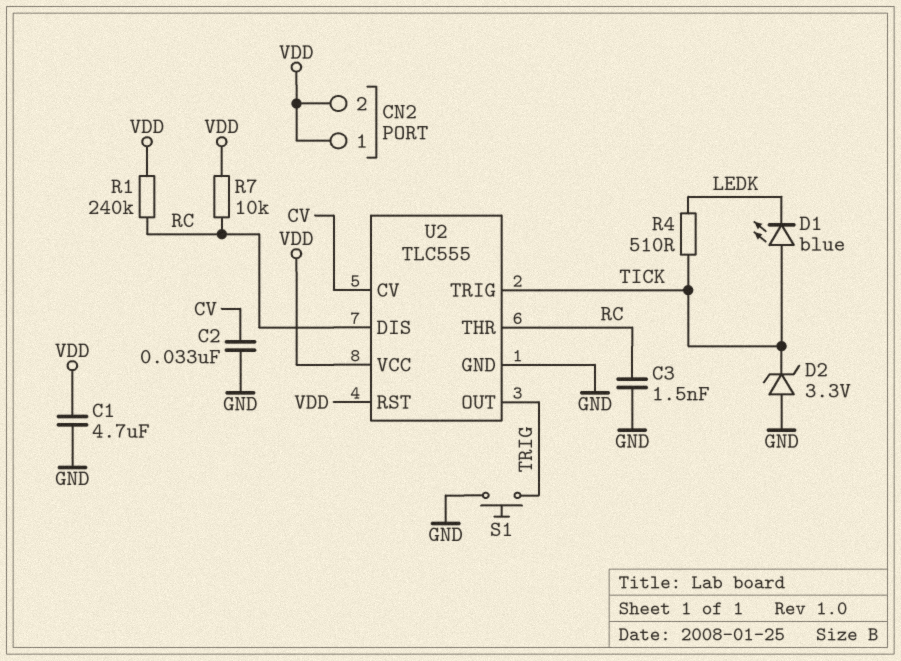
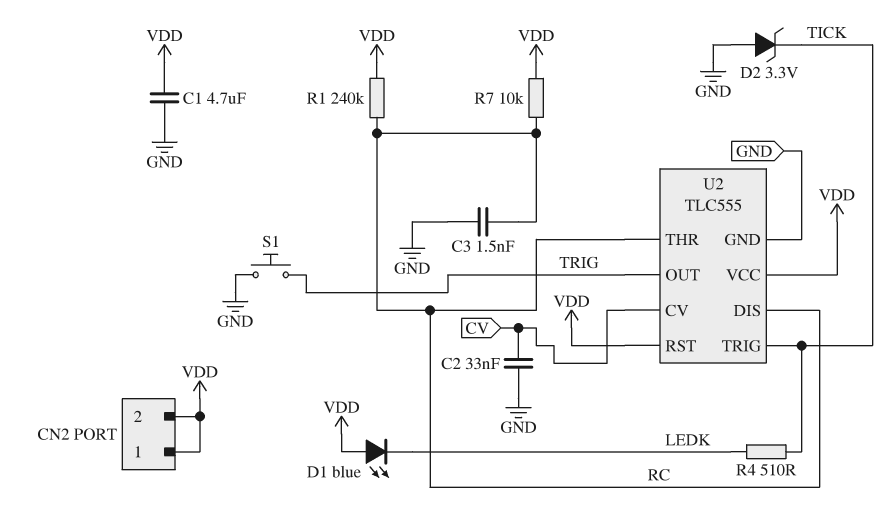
D1: LED blue (A TICK, K LEDK) -> LED blue (A VDD, K LEDK)

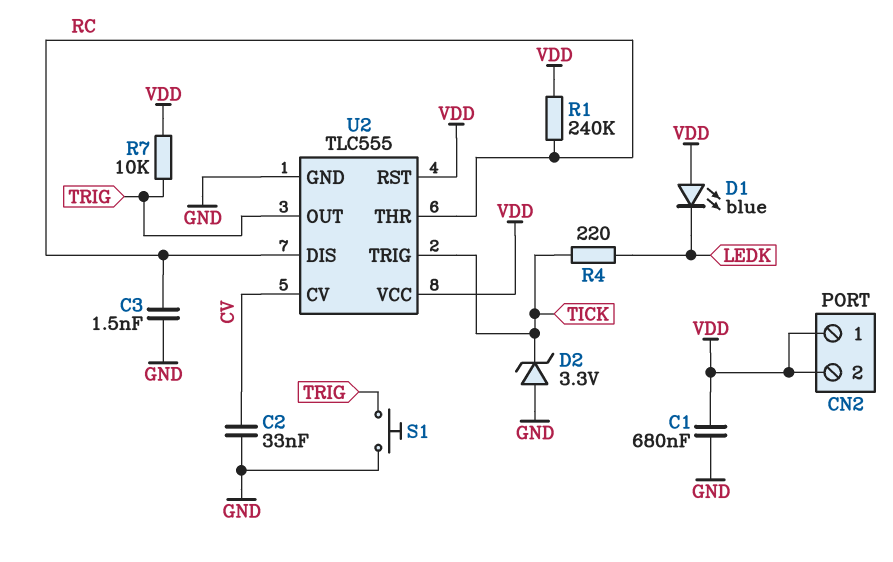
C1: 4.7uF (GND, VDD) -> 680nF (GND, VDD)
R4: 510 (LEDK, TICK) -> 220 (LEDK, TICK)
R7: 10k (RC, VDD) -> 10k (TRIG, VDD)

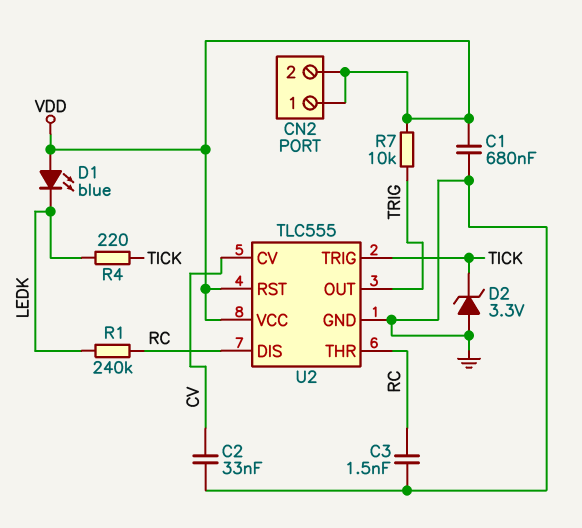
R1: 240k (RC, VDD) -> 240k (LEDK, RC)
S1: button (GND, TRIG) -> none

